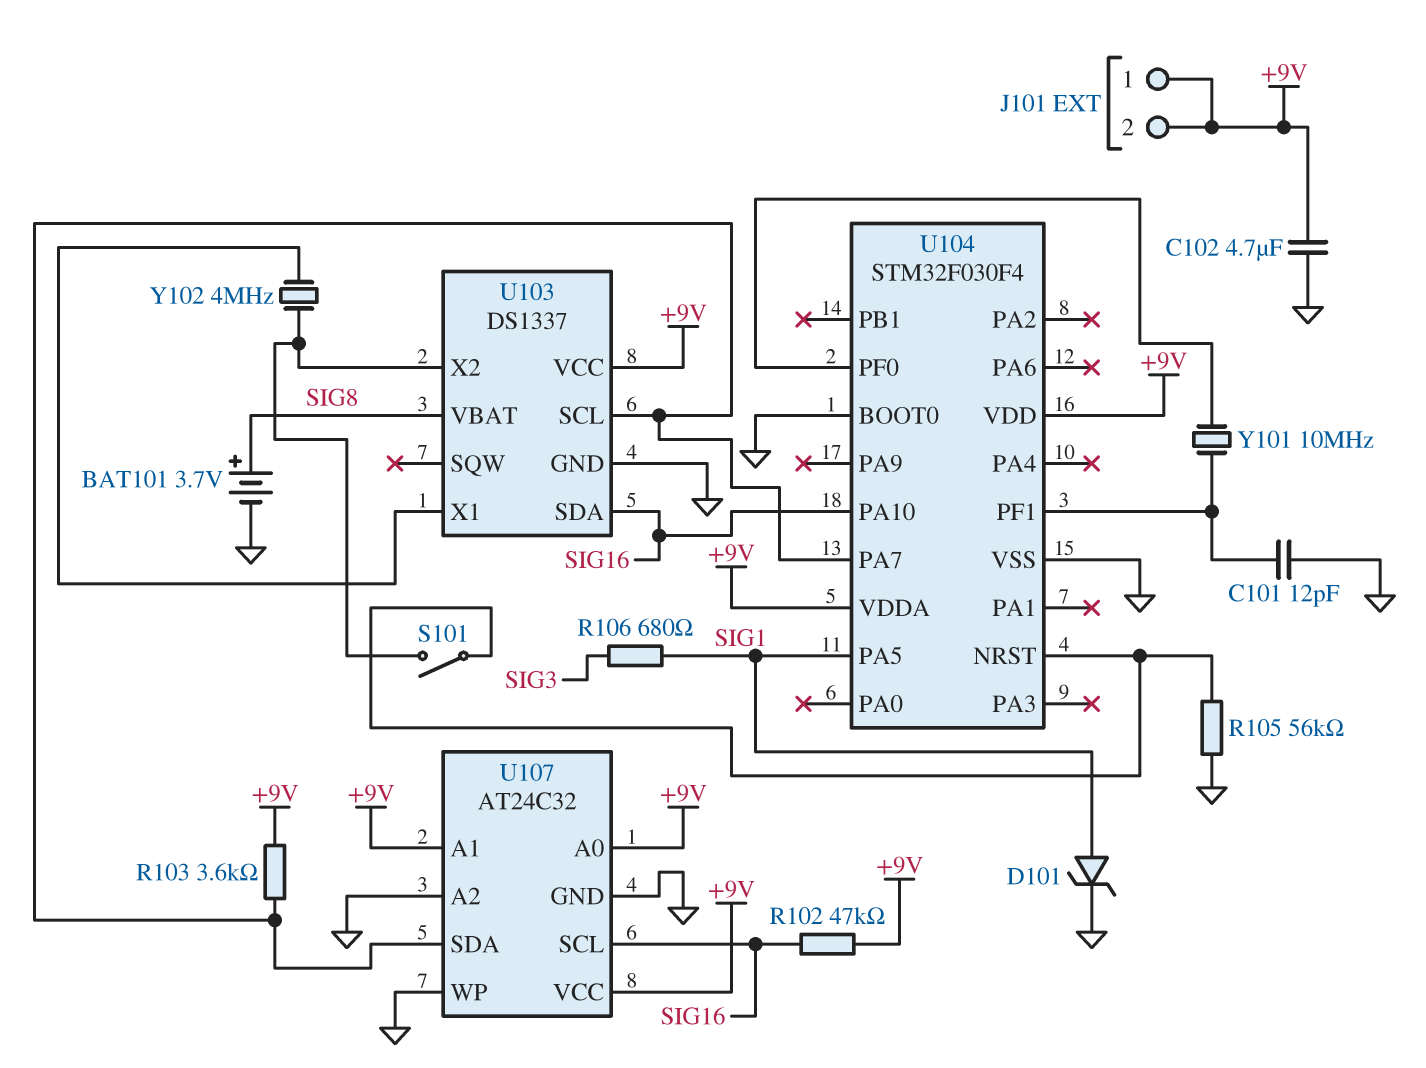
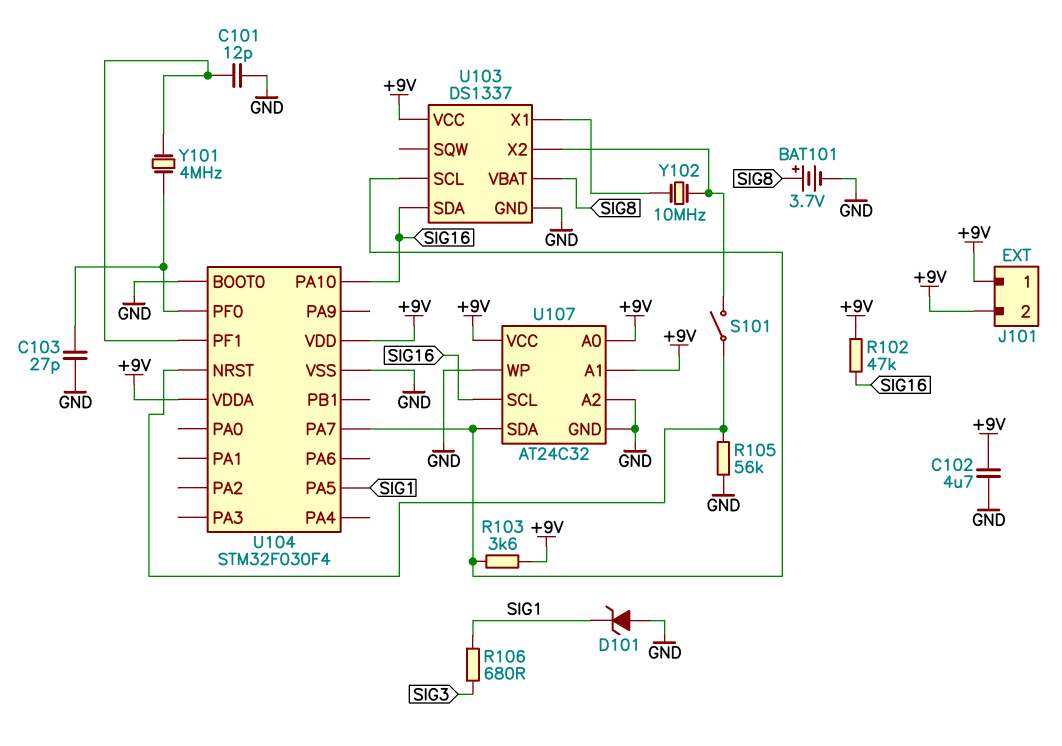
C103: none -> 27pF (GND, U104/PF0)
D101: zener (A SIG1, K GND) -> zener (A GND, K SIG1)
Y101: 10MHz (U104/PF0, U104/PF1) -> 4MHz (U104/PF0, U104/PF1)
Y102: 4MHz (U103/X1, U103/X2) -> 10MHz (U103/X1, U103/X2)

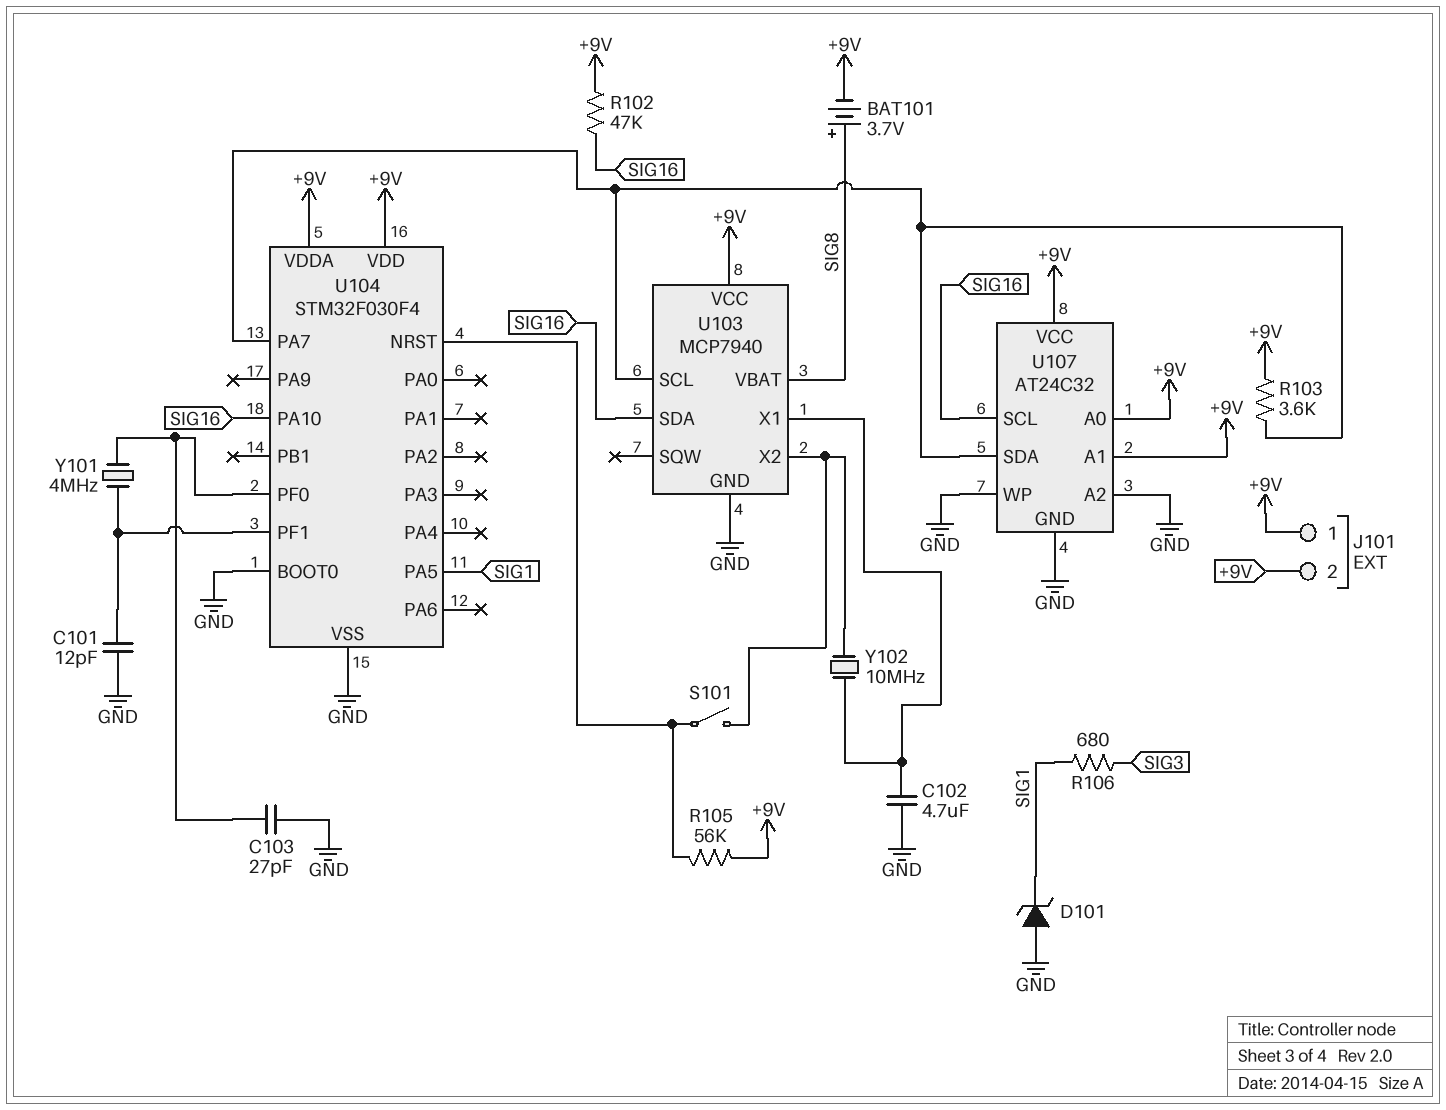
BAT101: 3.7V (plus SIG8, minus GND) -> 3.7V (plus SIG8, minus +9V)
C102: 4.7uF (+9V, GND) -> 4.7uF (GND, U103/X1)
R105: 56k (GND, U104/NRST) -> 56k (+9V, U104/NRST)
U103: DS1337 -> MCP7940

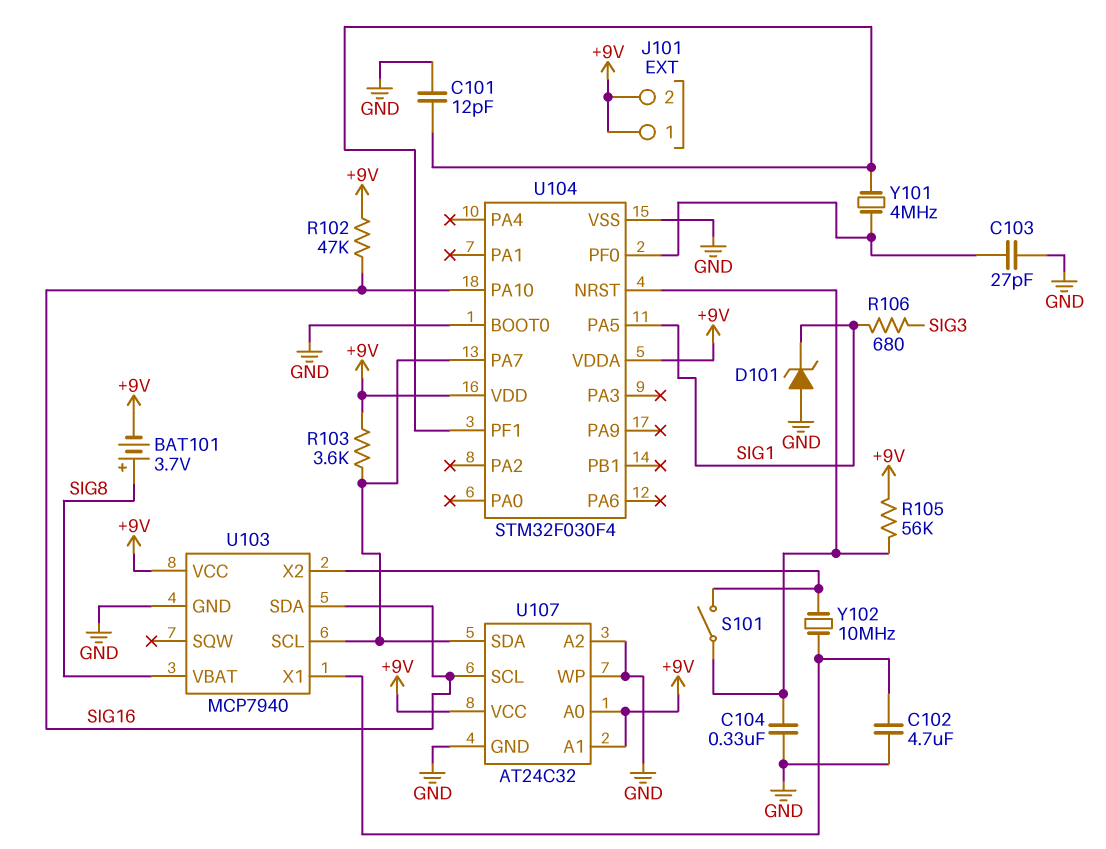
C104: none -> 330nF (GND, U104/NRST)

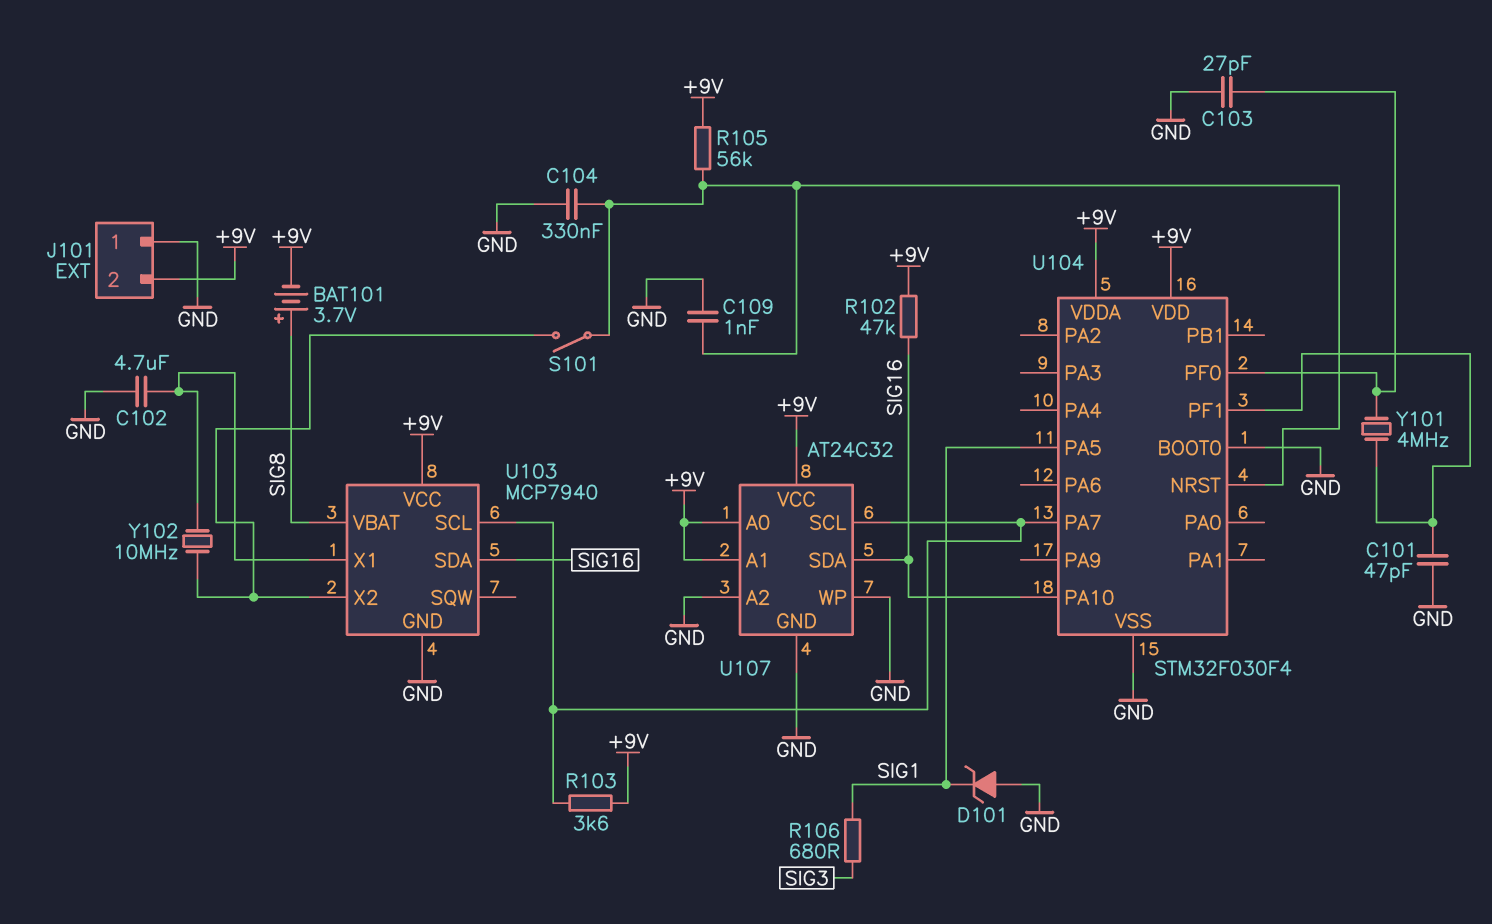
C101: 12pF (GND, U104/PF1) -> 47pF (GND, U104/PF1)
C109: none -> 1nF (GND, U104/NRST)
J101 pin 1: +9V -> GND
U107 pin SCL: SIG16 -> U103/SCL
U107 pin SDA: U103/SCL -> SIG16

